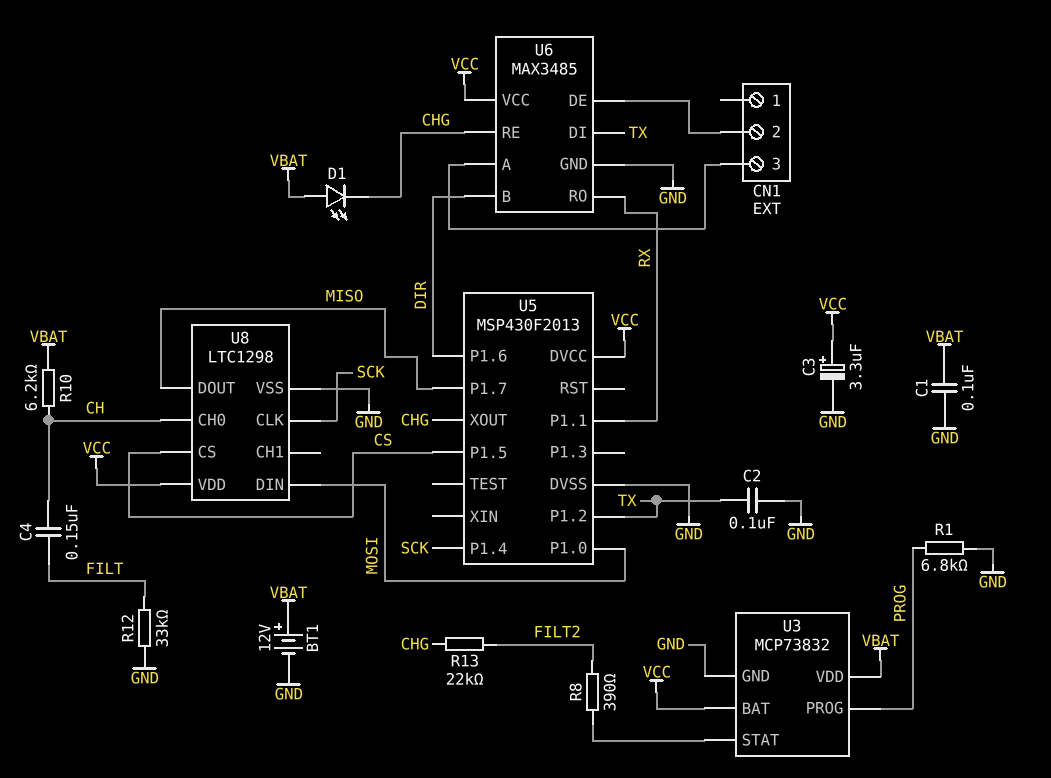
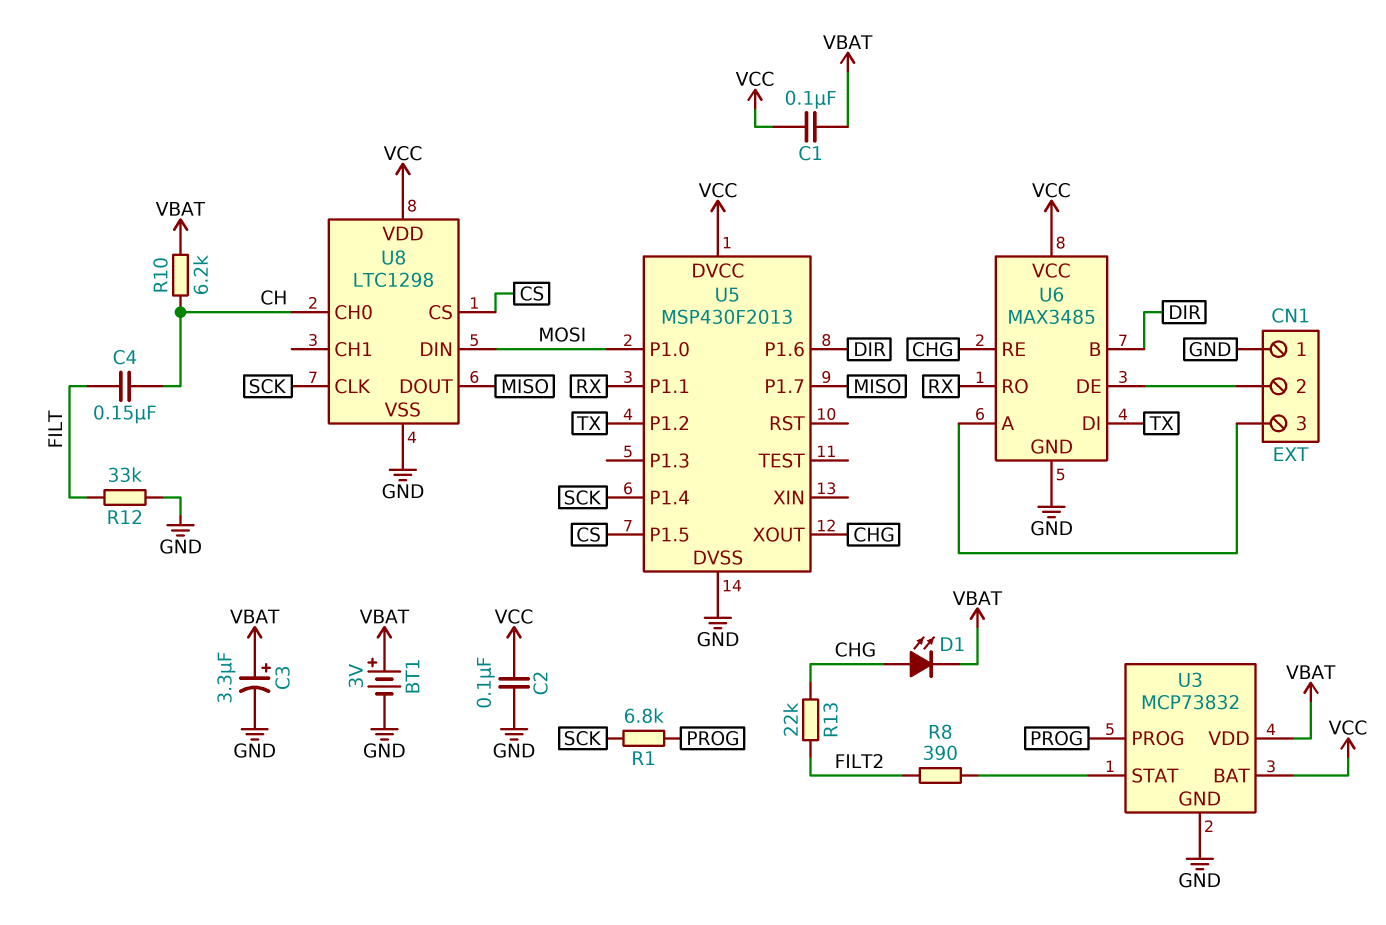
BT1: 12V (plus VBAT, minus GND) -> 3V (plus VBAT, minus GND)
C1: 100nF (GND, VBAT) -> 100nF (VBAT, VCC)
C2: 100nF (GND, TX) -> 100nF (GND, VCC)
C3: 3.3uF (plus VCC, minus GND) -> 3.3uF (plus VBAT, minus GND)
CN1 pin 1: none -> GND
D1: LED (A VBAT, K CHG) -> LED (A CHG, K VBAT)
R1: 6.8k (GND, PROG) -> 6.8k (PROG, SCK)

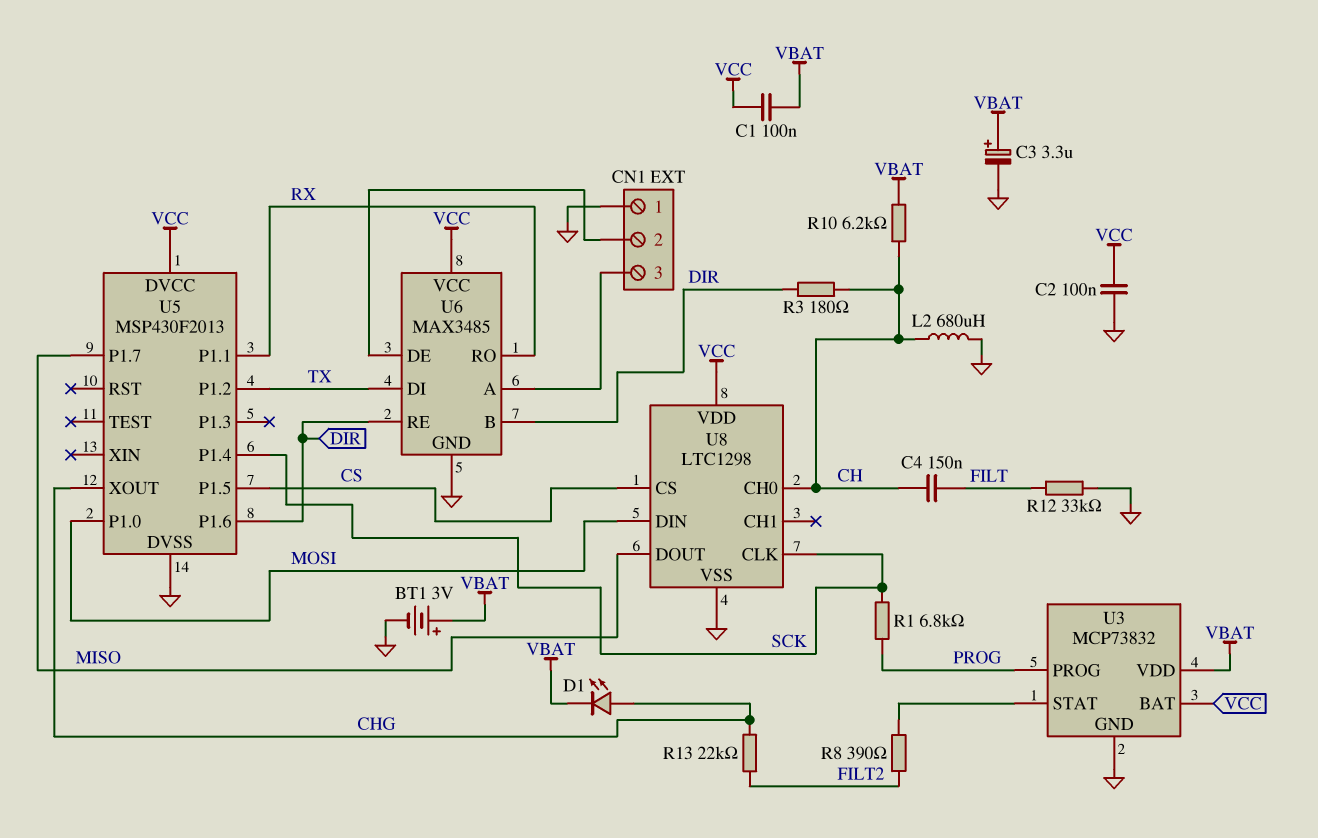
L2: none -> 680uH (CH, GND)
R3: none -> 180 (CH, DIR)
U6 pin RE: CHG -> DIR

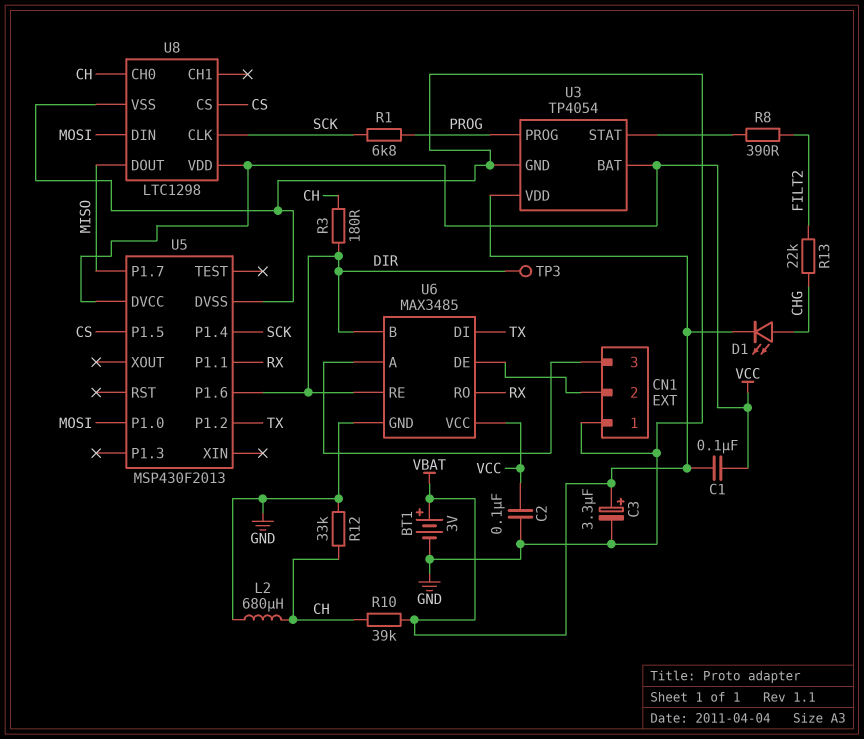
C4: 150nF (CH, FILT) -> none
R10: 6.2k (CH, VBAT) -> 39k (CH, VBAT)
R12: 33k (FILT, GND) -> 33k (CH, GND)
TP3: none -> test point (DIR)
U3: MCP73832 -> TP4054
U5 pin XOUT: CHG -> none

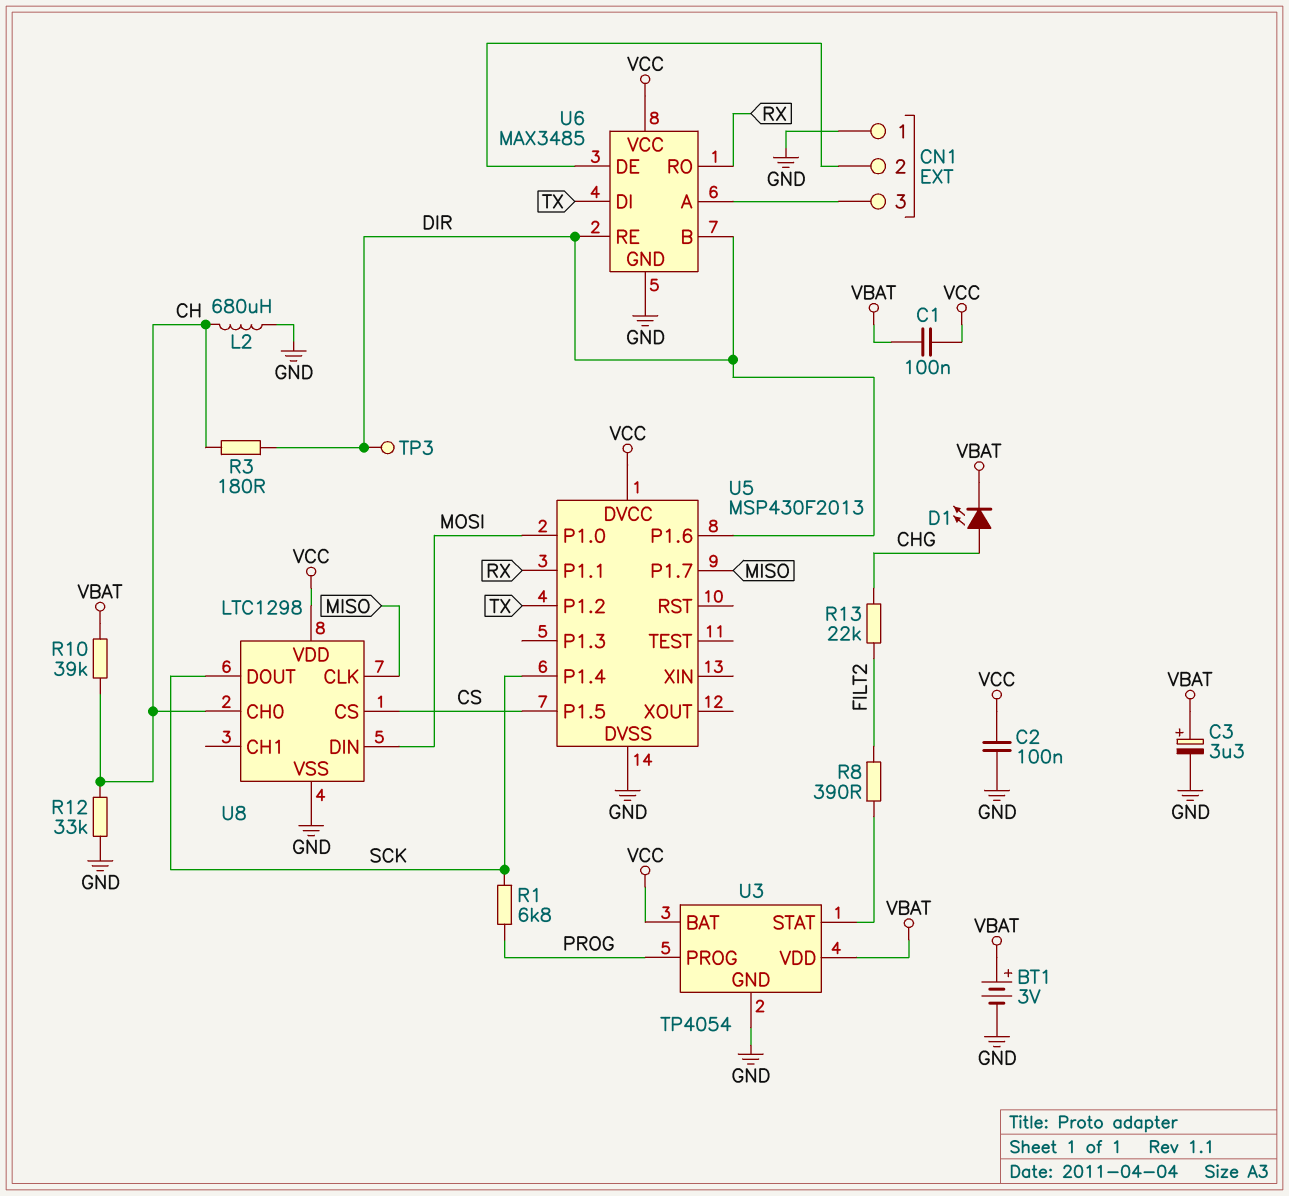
U8 pin CLK: SCK -> MISO
U8 pin DOUT: MISO -> SCK

